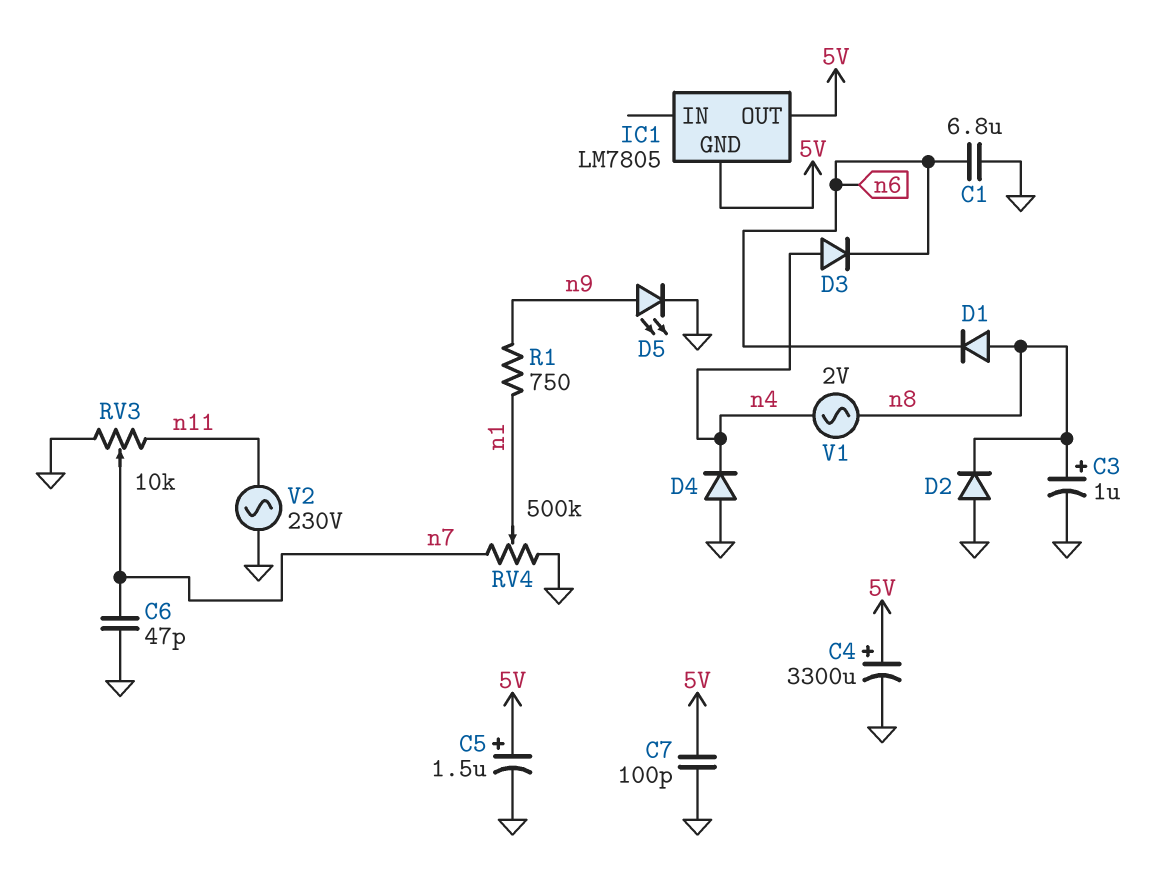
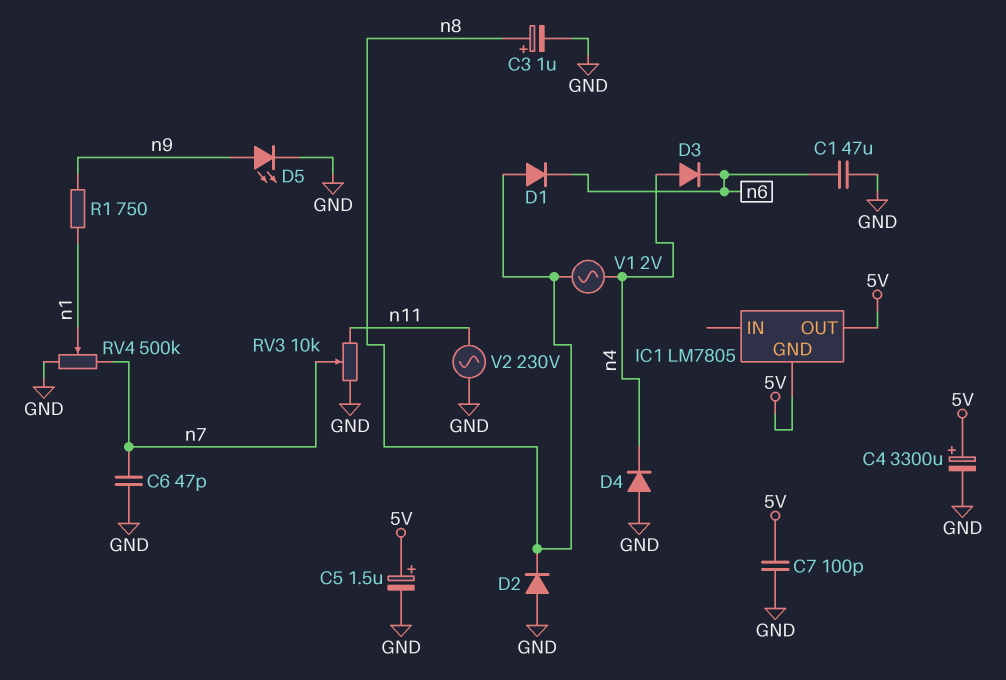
C1: 6.8uF (GND, n6) -> 47uF (GND, n6)

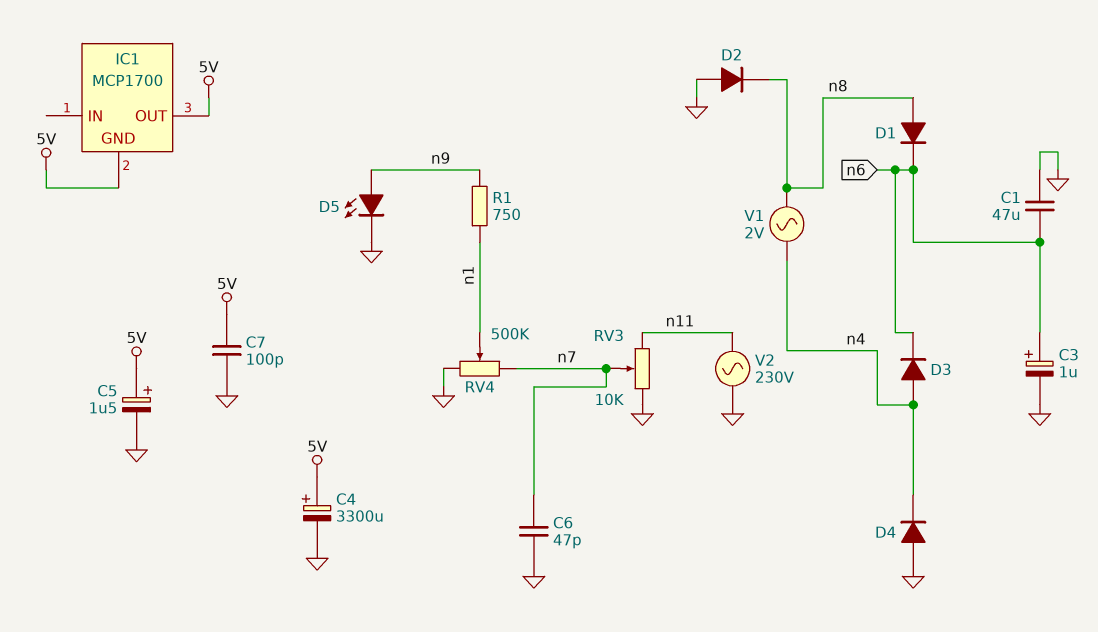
C3: 1uF (plus n8, minus GND) -> 1uF (plus n6, minus GND)
IC1: LM7805 -> MCP1700

